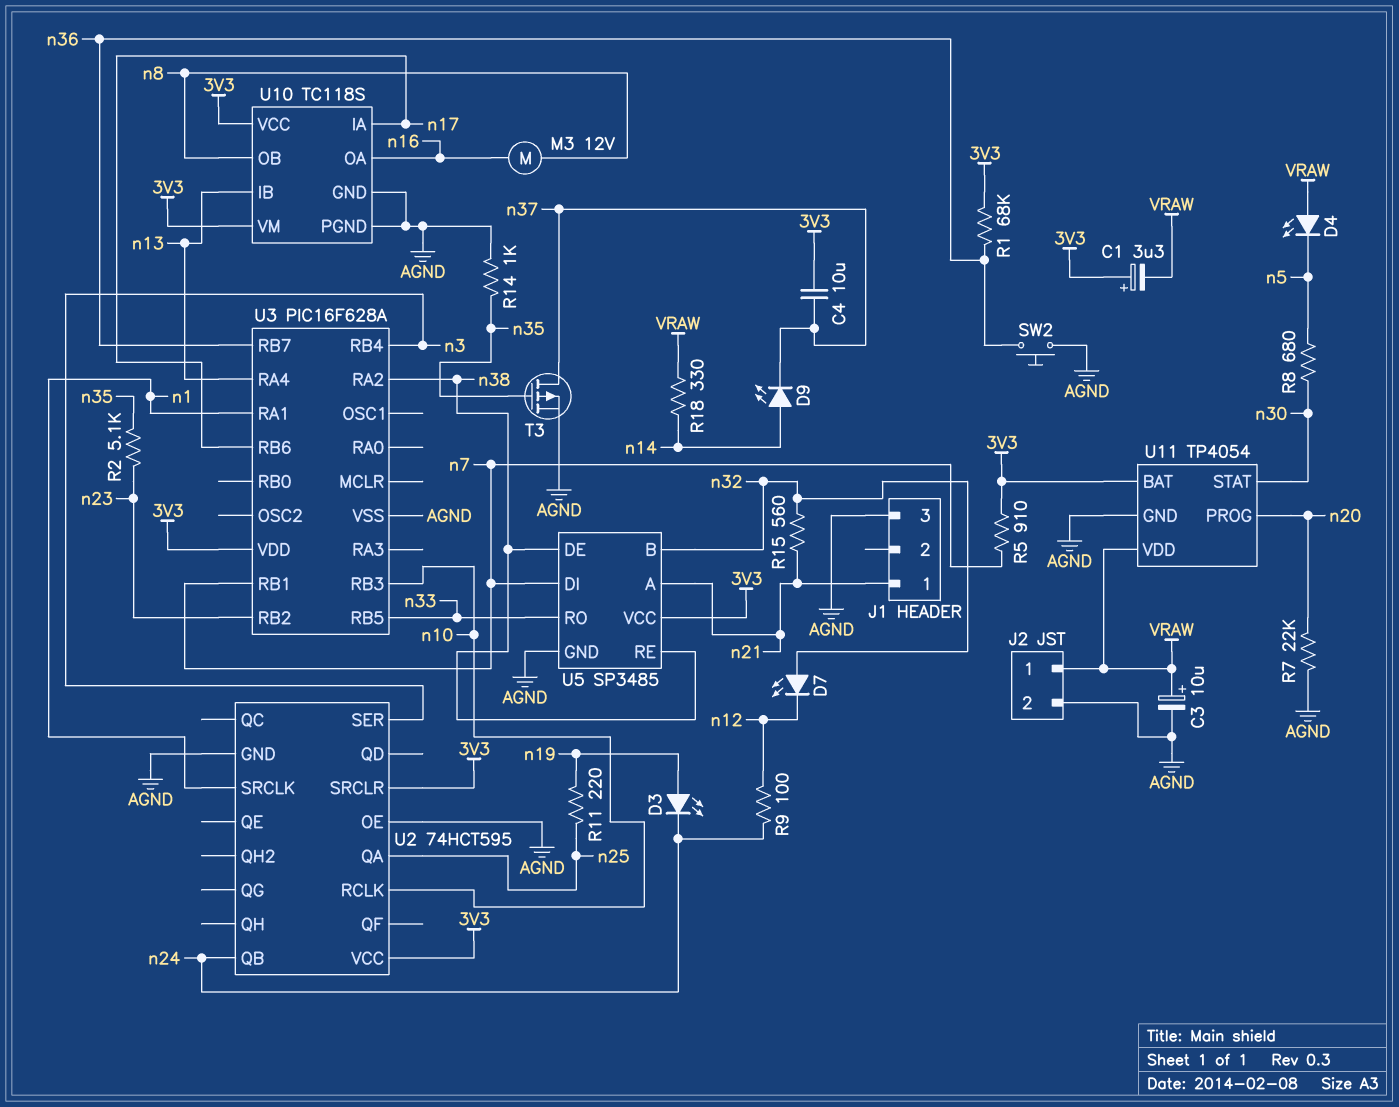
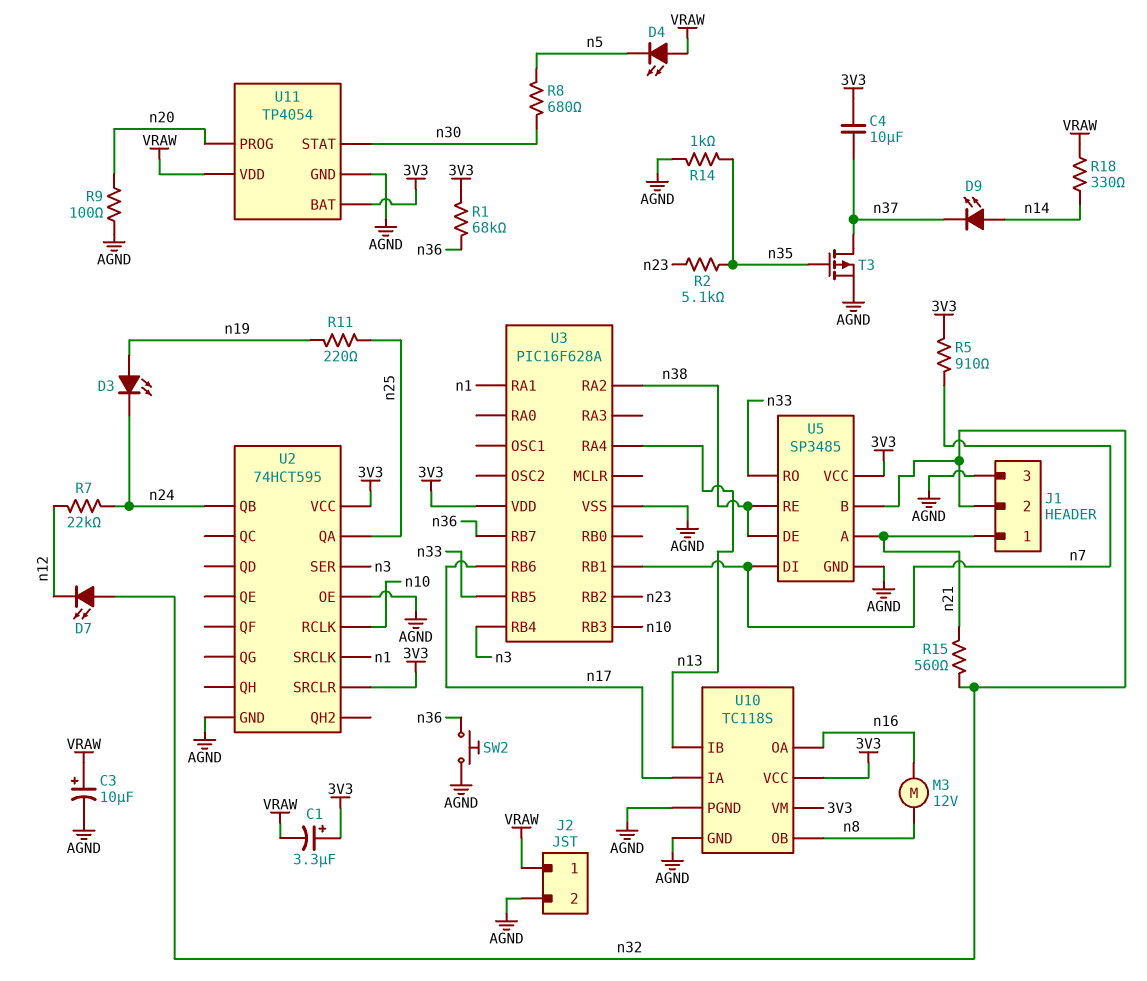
J1 pin 2: none -> n32
R7: 22k (AGND, n20) -> 22k (n12, n24)
R9: 100 (n12, n24) -> 100 (AGND, n20)

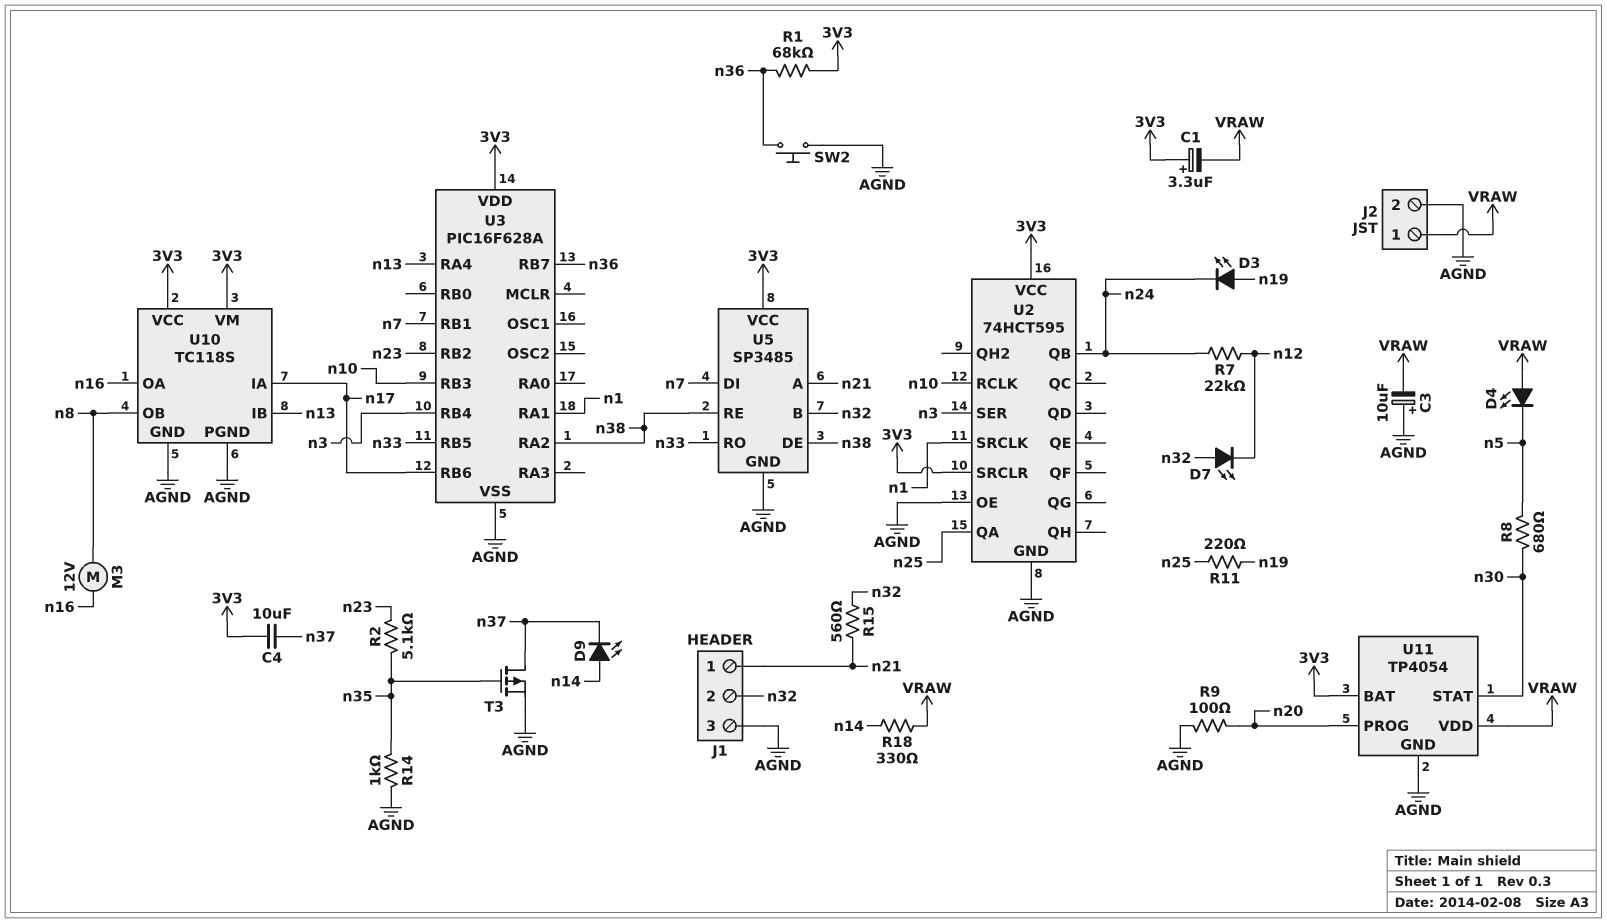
C3: 10uF (plus VRAW, minus AGND) -> 10uF (plus AGND, minus VRAW)
R5: 910 (3V3, n7) -> none

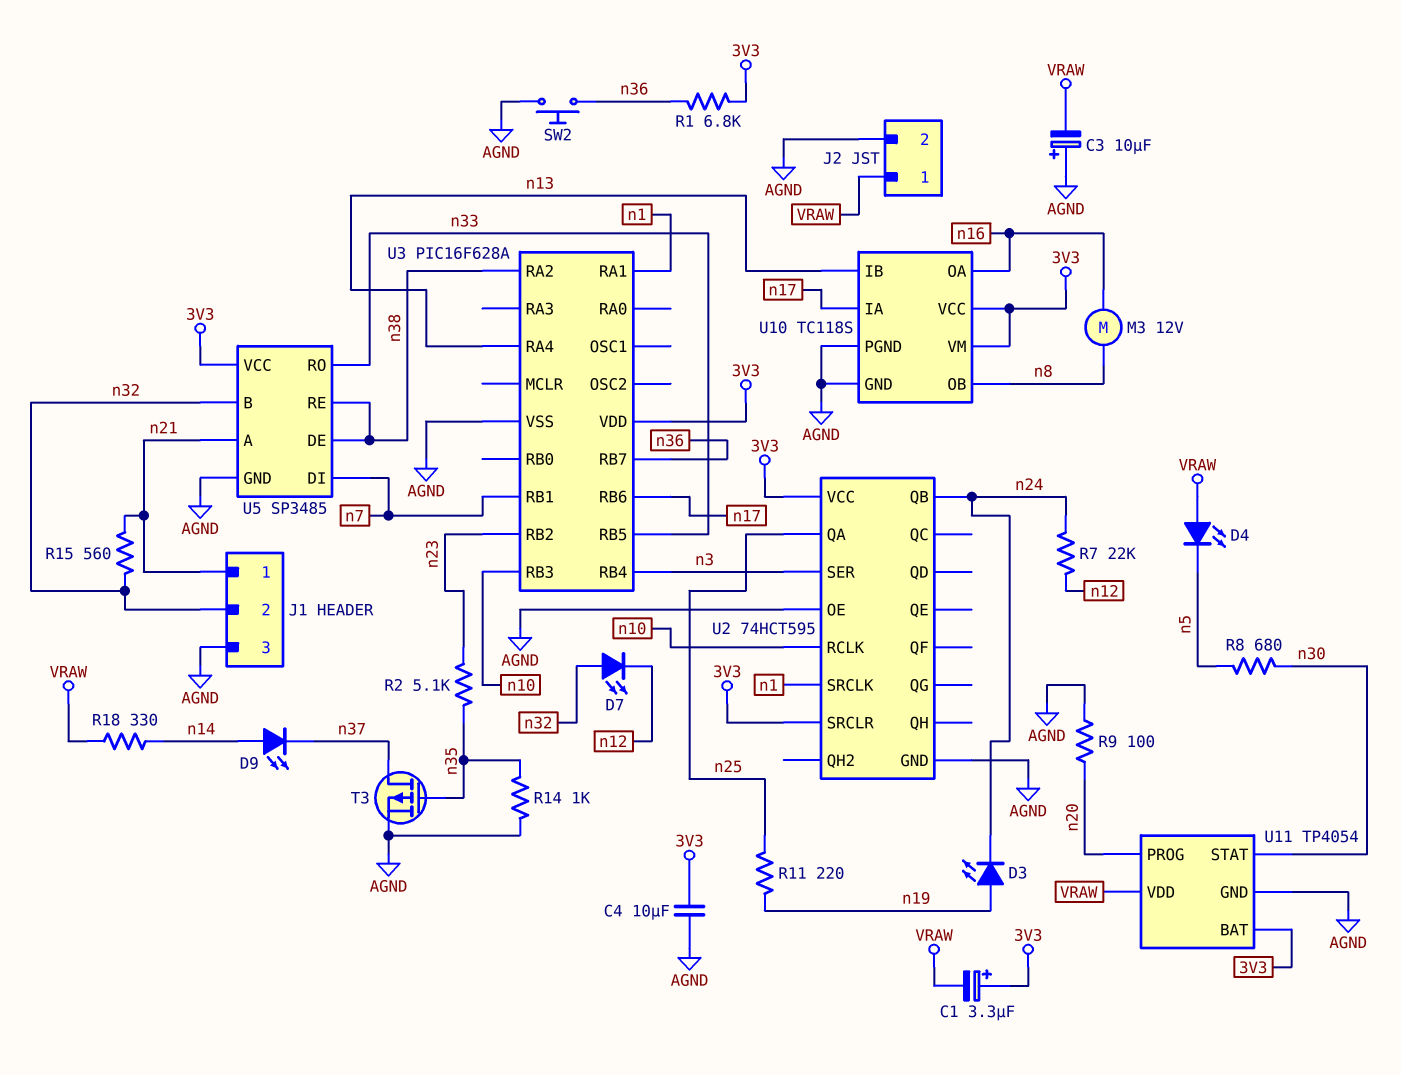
C4: 10uF (3V3, n37) -> 10uF (3V3, AGND)
R1: 68k (3V3, n36) -> 6.8k (3V3, n36)

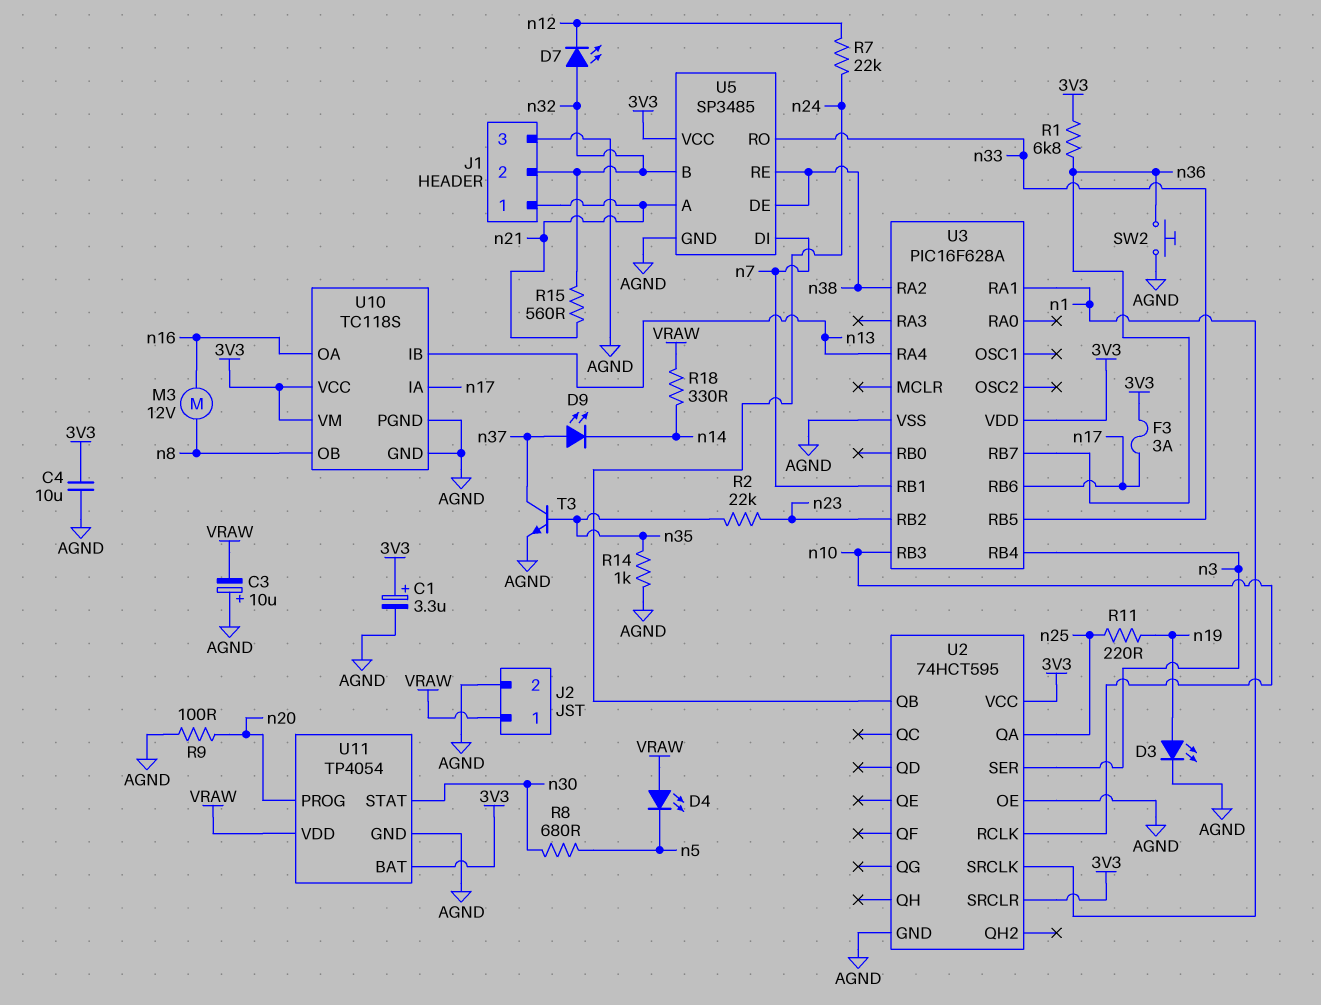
C1: 3.3uF (plus 3V3, minus VRAW) -> 3.3uF (plus 3V3, minus AGND)
D3: LED (A n19, K n24) -> LED (A n19, K AGND)
D9: LED (A n14, K n37) -> LED (A n37, K n14)
F3: none -> 3A (3V3, n17)
R2: 5.1k (n23, n35) -> 22k (n23, n35)
T3: PMOS (G n35, D n37, S AGND) -> NPN (B n35, C n37, E AGND)

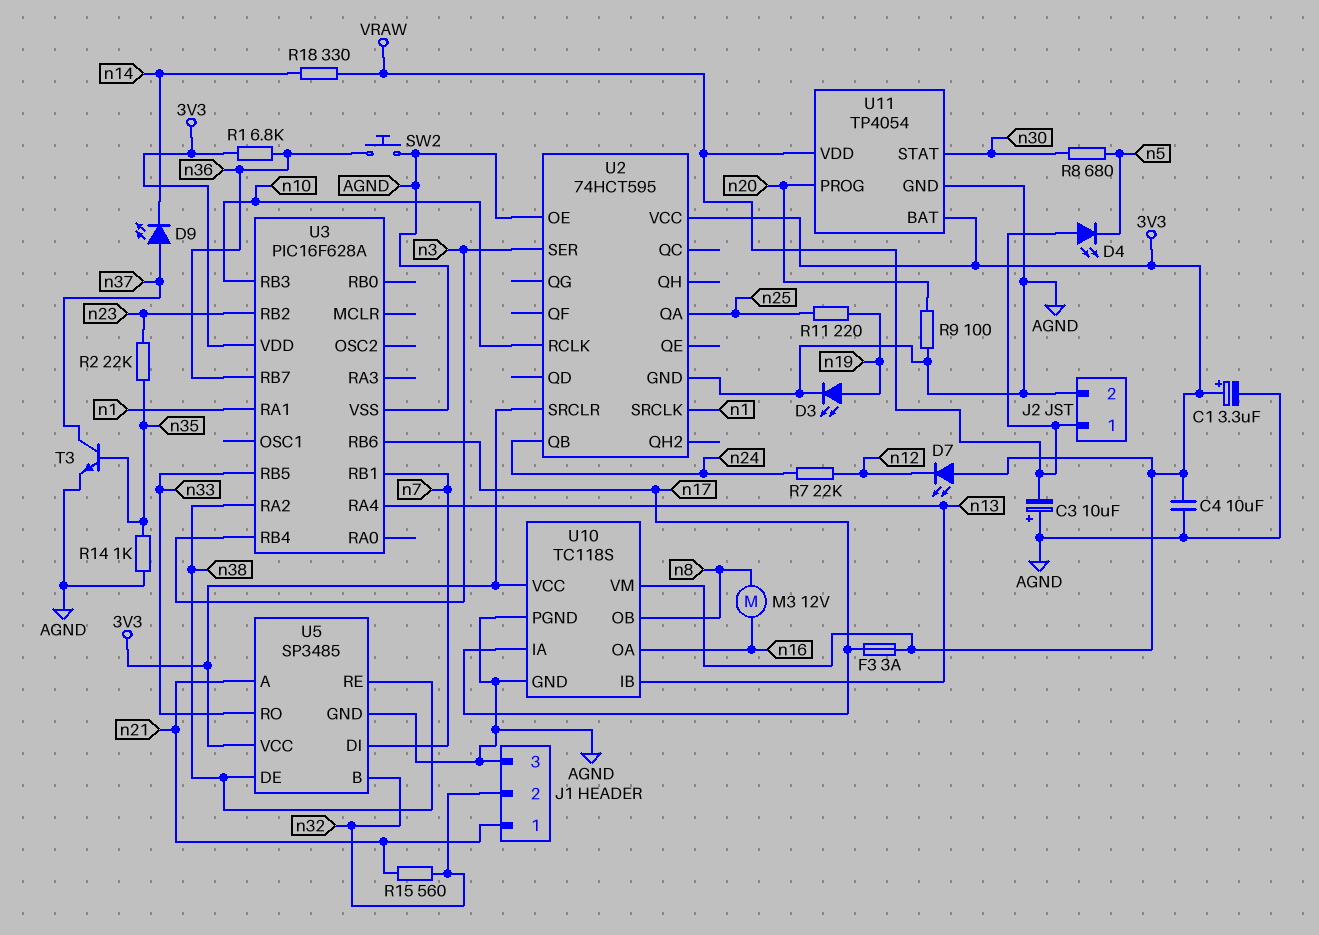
D7: LED (A n32, K n12) -> LED (A 3V3, K n12)

